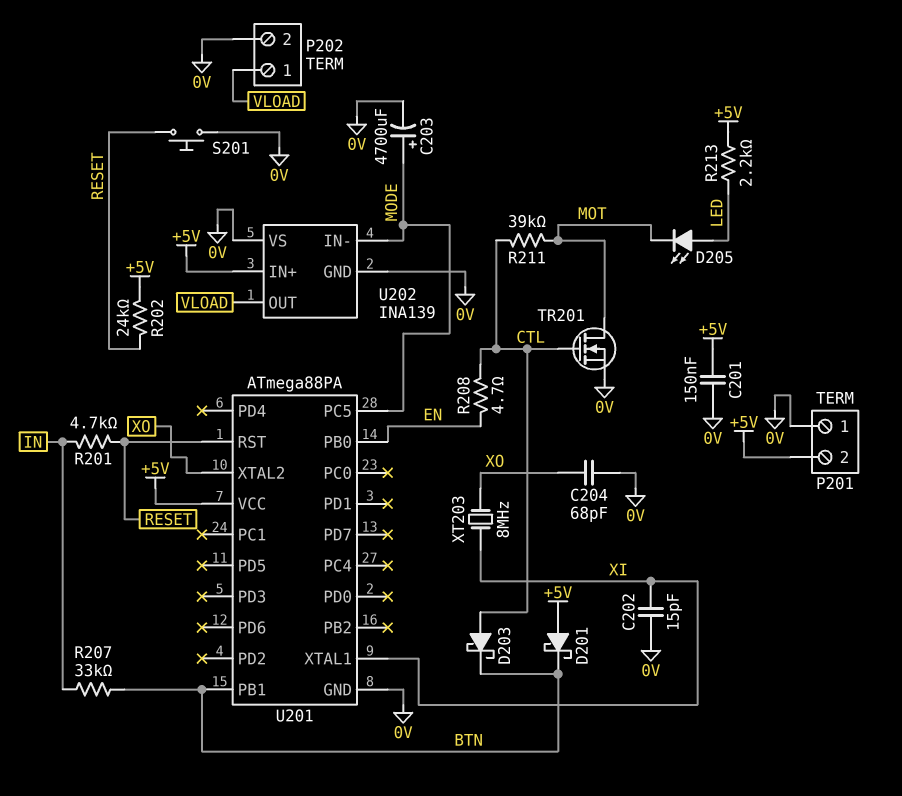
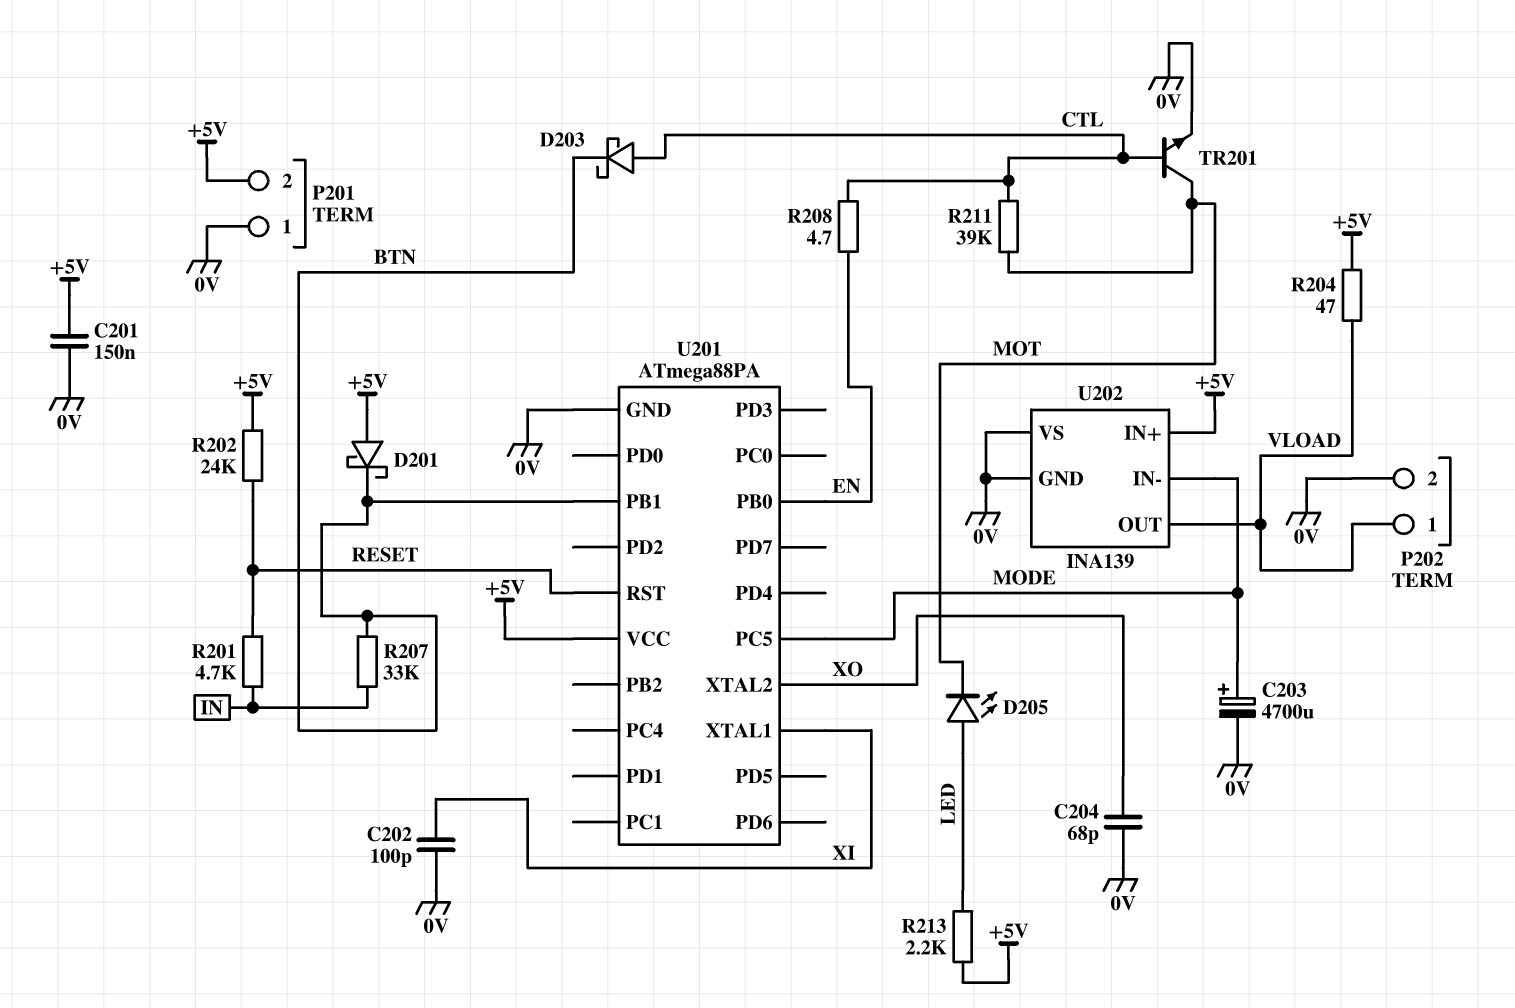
C202: 15pF (0V, XI) -> 100pF (0V, XI)
R204: none -> 47 (+5V, VLOAD)
S201: button (0V, RESET) -> none
TR201: NMOS (G CTL, D MOT, S 0V) -> NPN (B CTL, C MOT, E 0V)
XT203: 8MHz (XI, XO) -> none

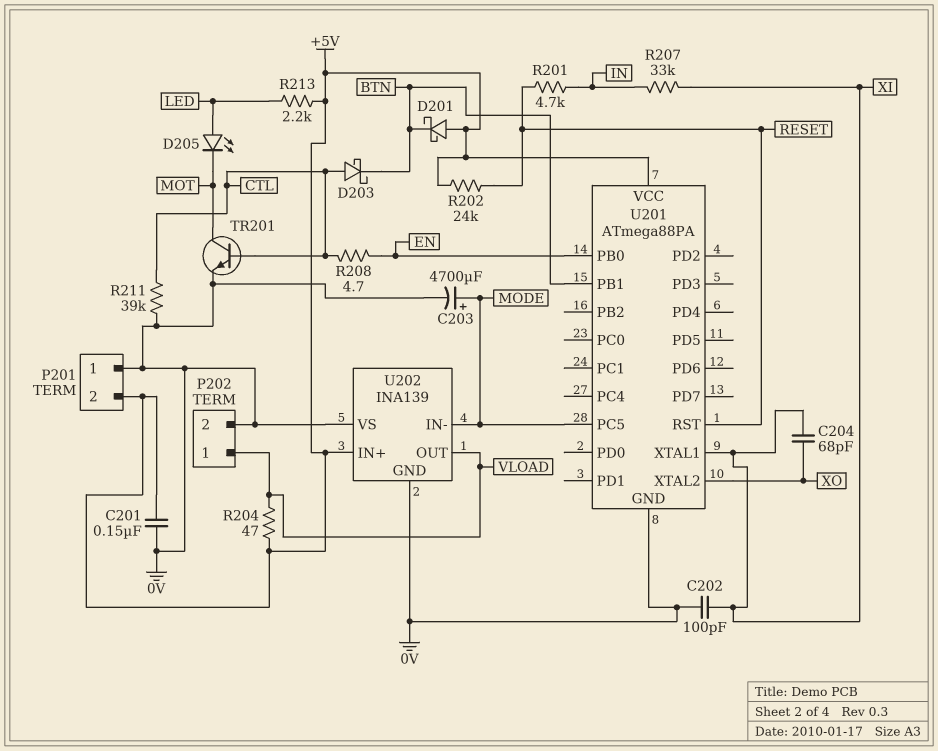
C204: 68pF (0V, XO) -> 68pF (XI, XO)
R207: 33k (BTN, IN) -> 33k (IN, XI)
R211: 39k (CTL, MOT) -> 39k (0V, CTL)

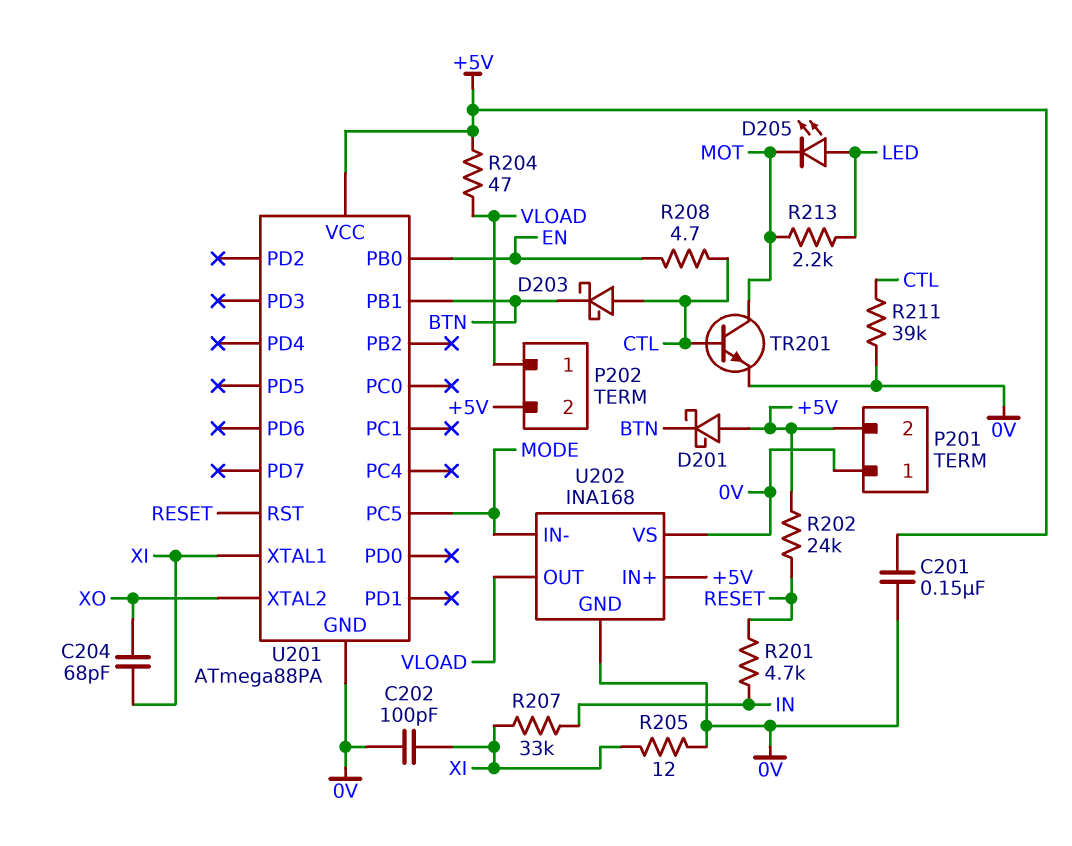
C203: 4700uF (plus MODE, minus 0V) -> none
P202 pin 2: 0V -> +5V
R205: none -> 12 (0V, XI)
R213: 2.2k (+5V, LED) -> 2.2k (LED, MOT)
U202: INA139 -> INA168

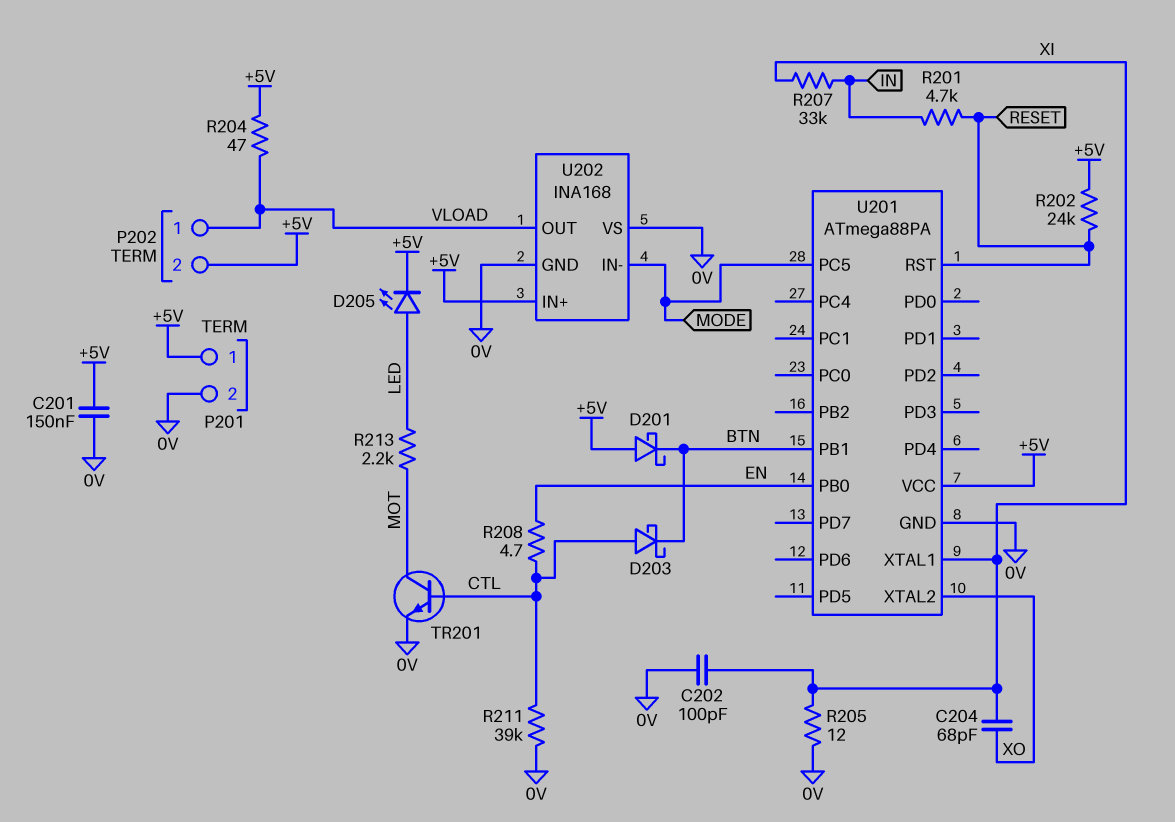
D205: LED (A LED, K MOT) -> LED (A LED, K +5V)
P201 pin 1: 0V -> +5V
P201 pin 2: +5V -> 0V

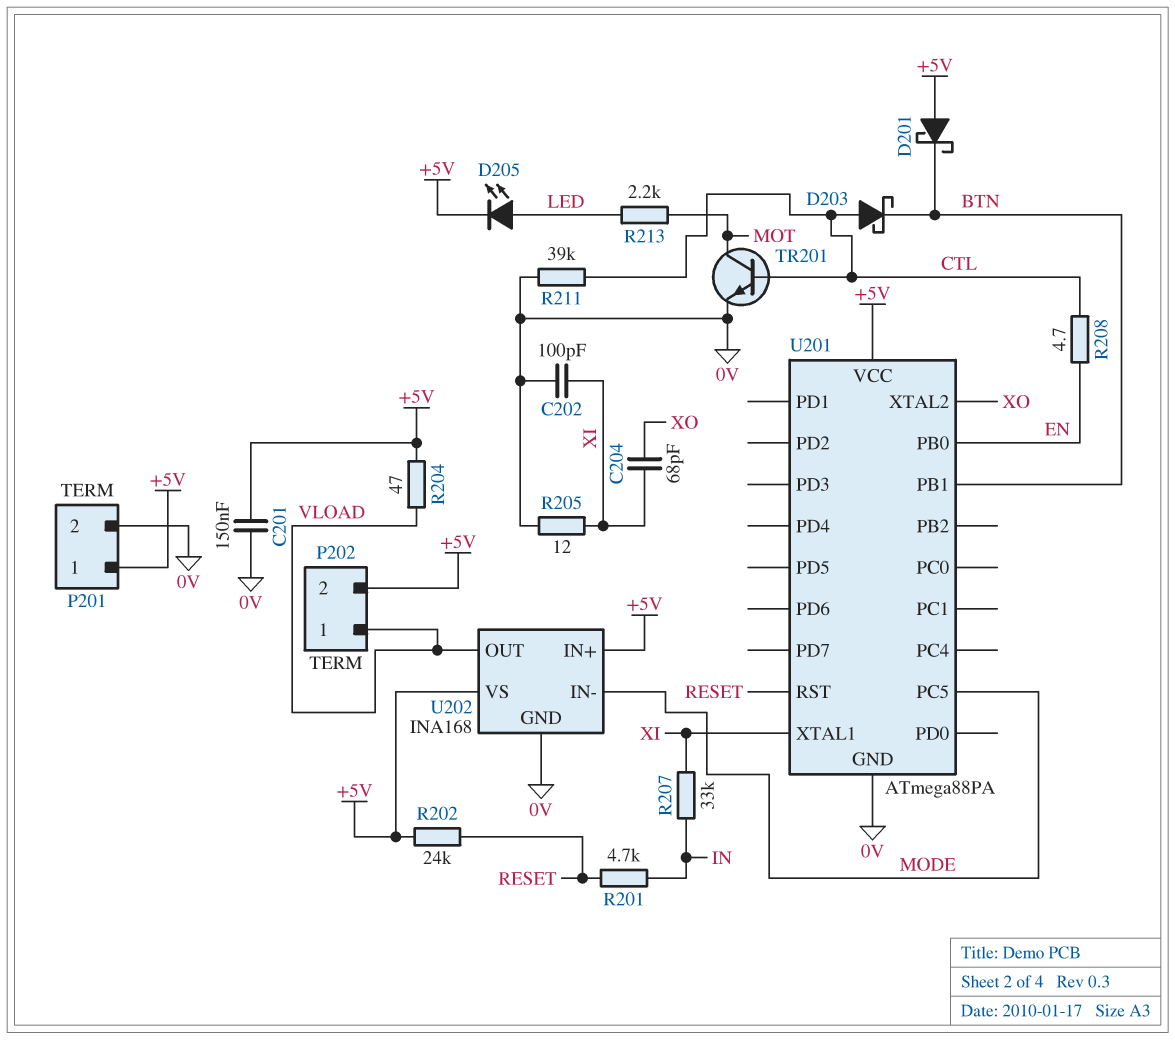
U202 pin VS: 0V -> +5V

